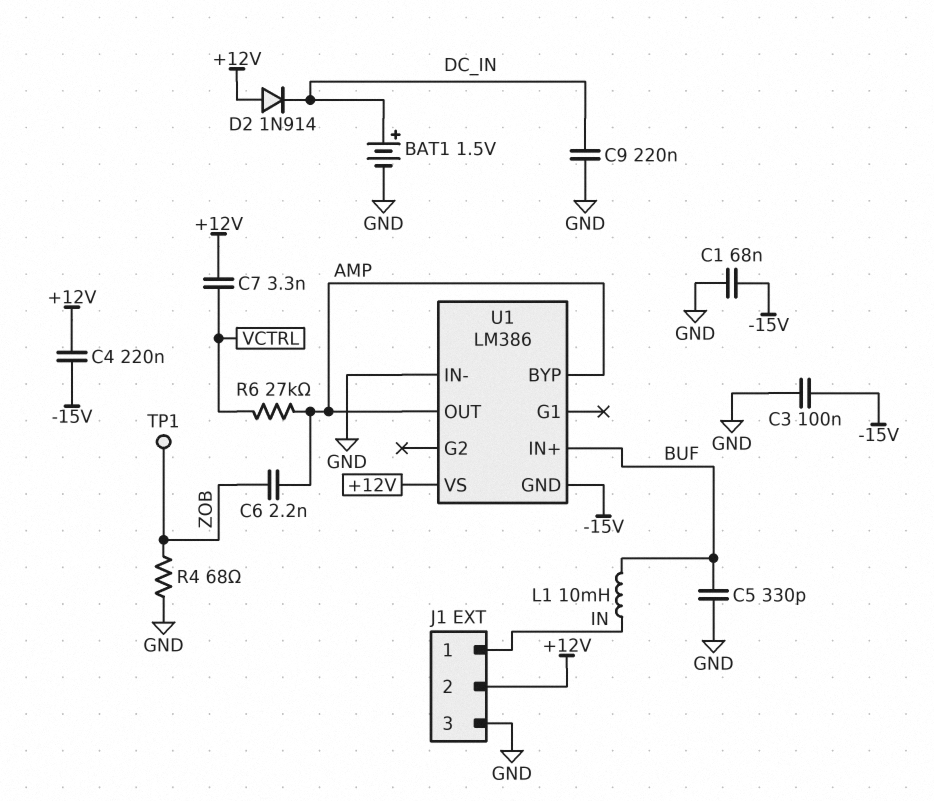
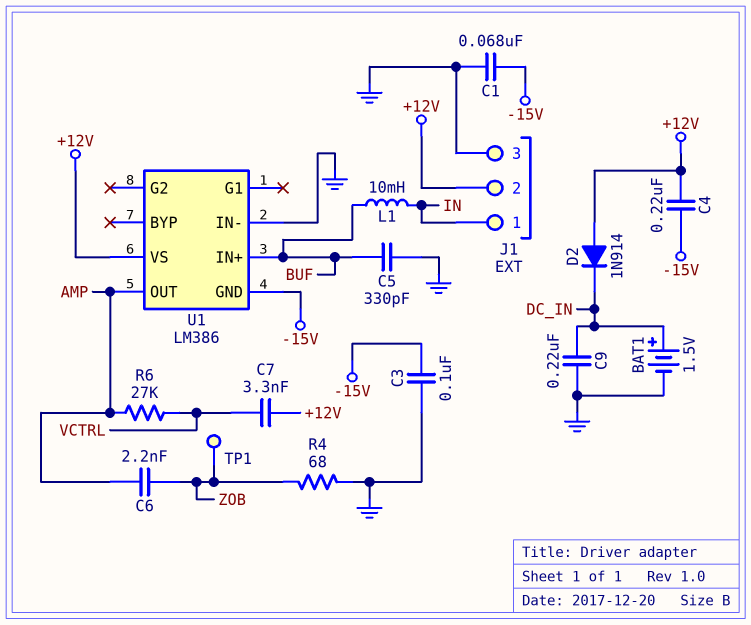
U1 pin BYP: AMP -> none

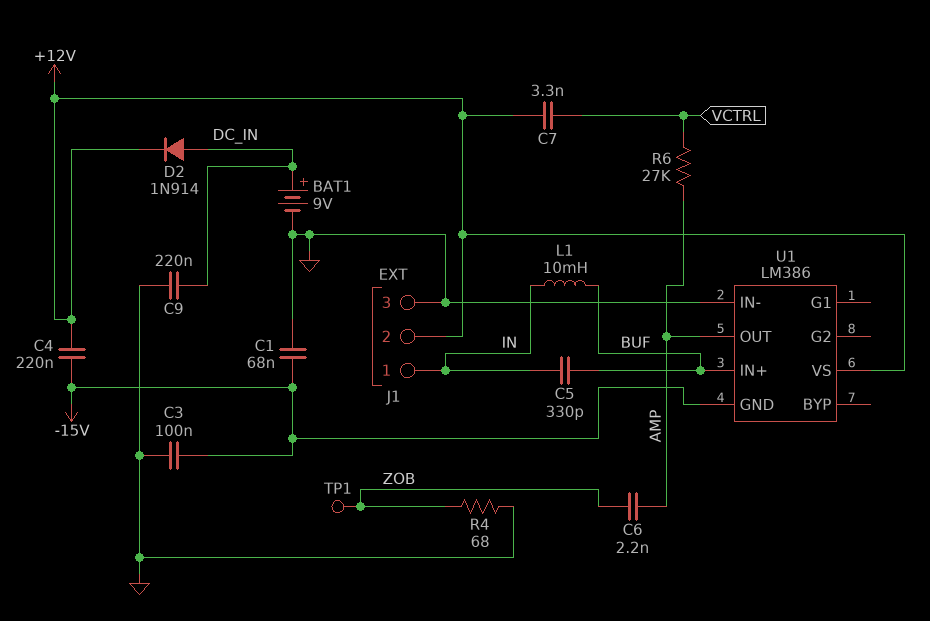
BAT1: 1.5V (plus DC_IN, minus GND) -> 9V (plus DC_IN, minus GND)
C5: 330pF (BUF, GND) -> 330pF (BUF, IN)
D2: diode 1N914 (A +12V, K DC_IN) -> diode 1N914 (A DC_IN, K +12V)

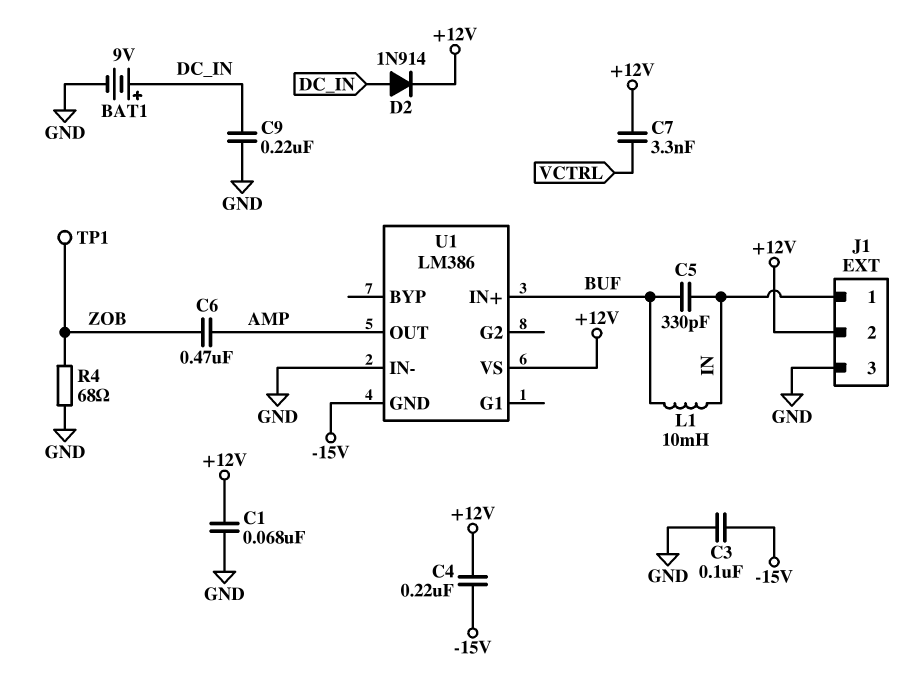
C1: 68nF (-15V, GND) -> 68nF (+12V, GND)
C6: 2.2nF (AMP, ZOB) -> 470nF (AMP, ZOB)
R6: 27k (AMP, VCTRL) -> none

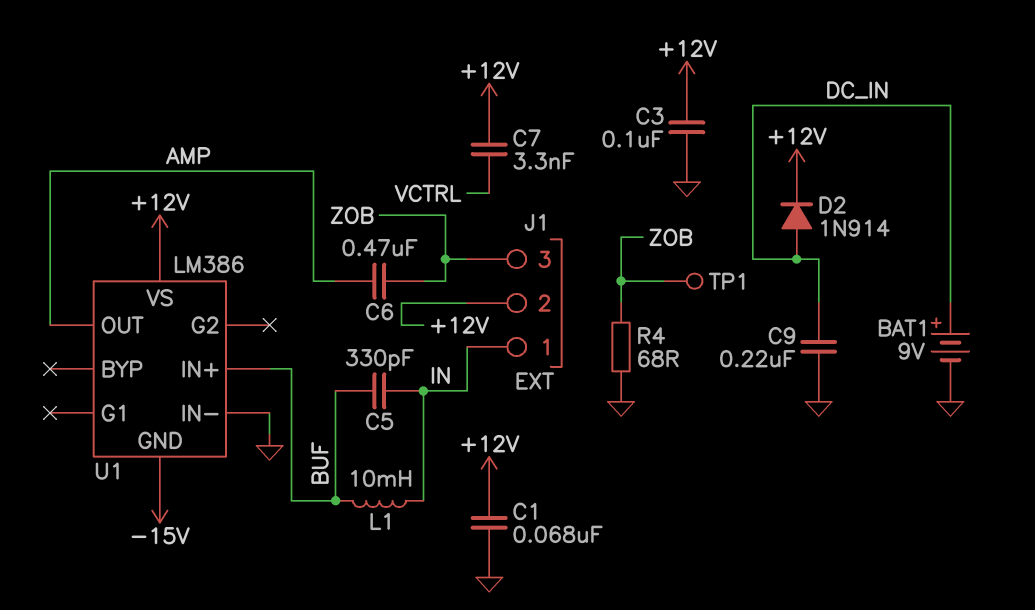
C3: 100nF (-15V, GND) -> 100nF (+12V, GND)
C4: 220nF (+12V, -15V) -> none
J1 pin 3: GND -> ZOB

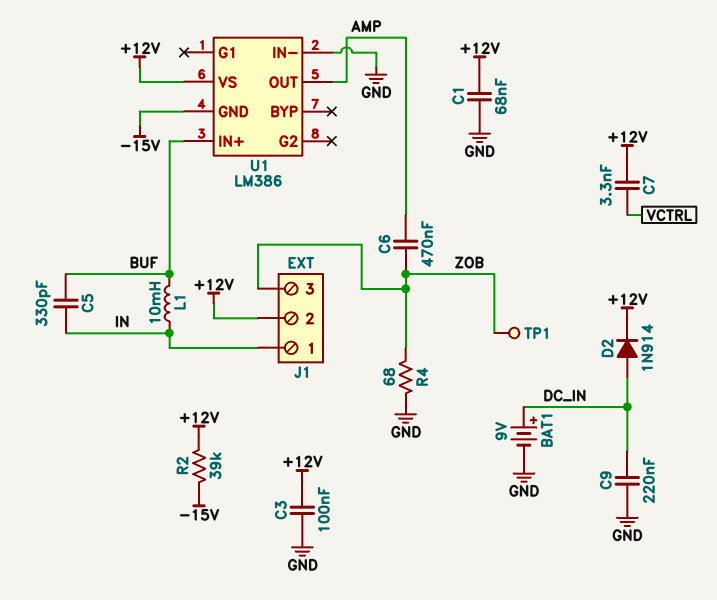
R2: none -> 39k (+12V, -15V)

